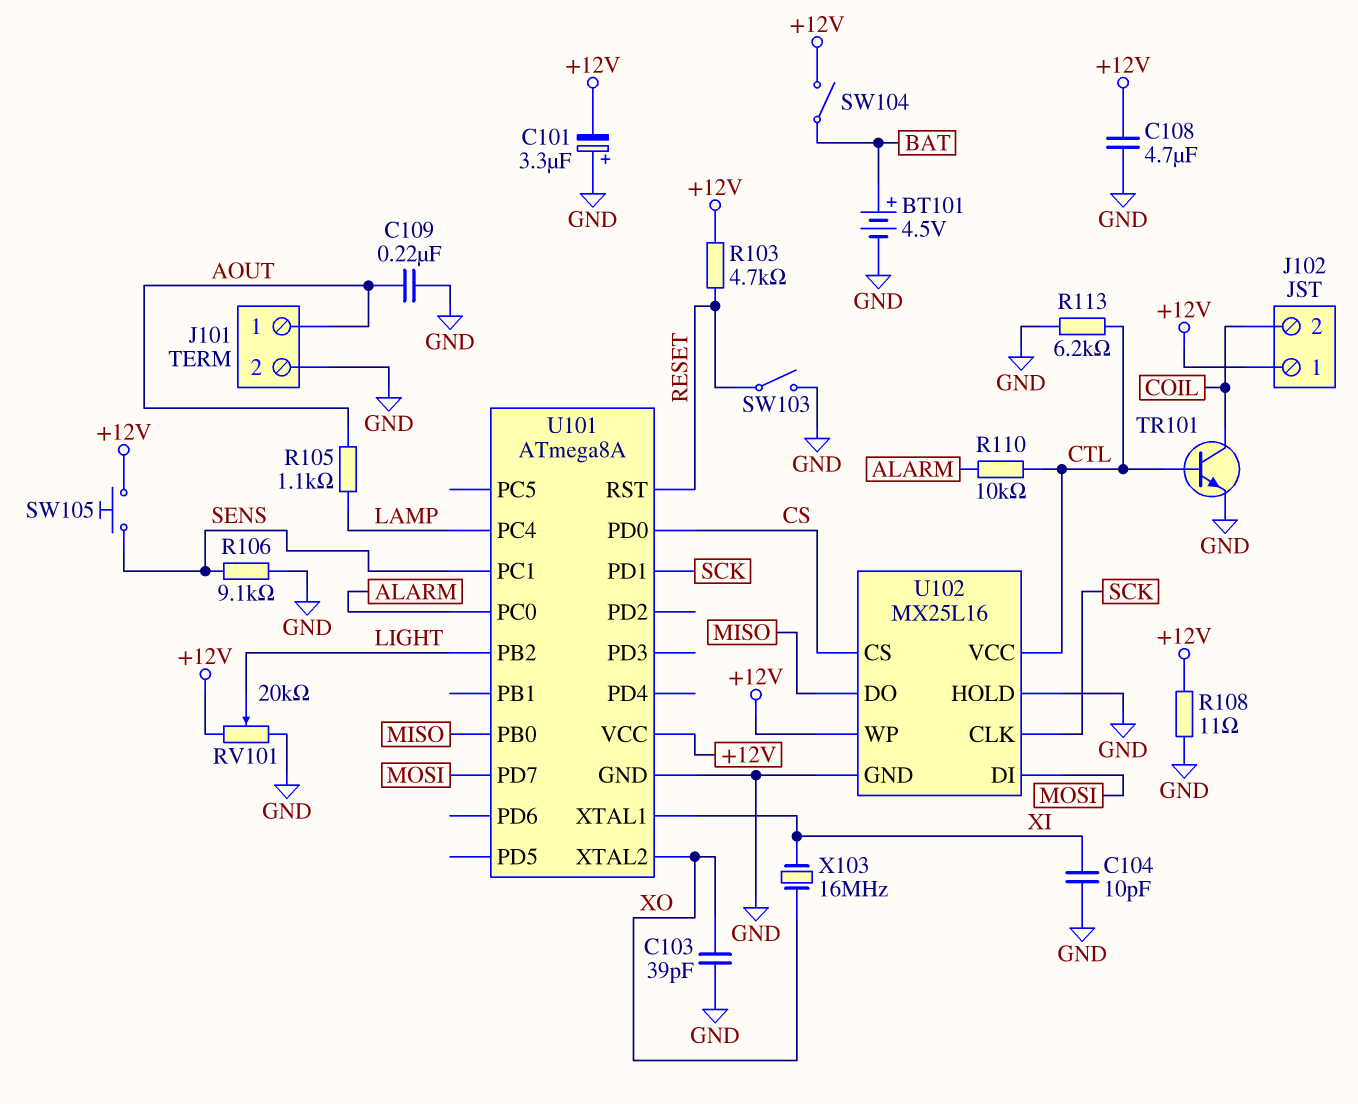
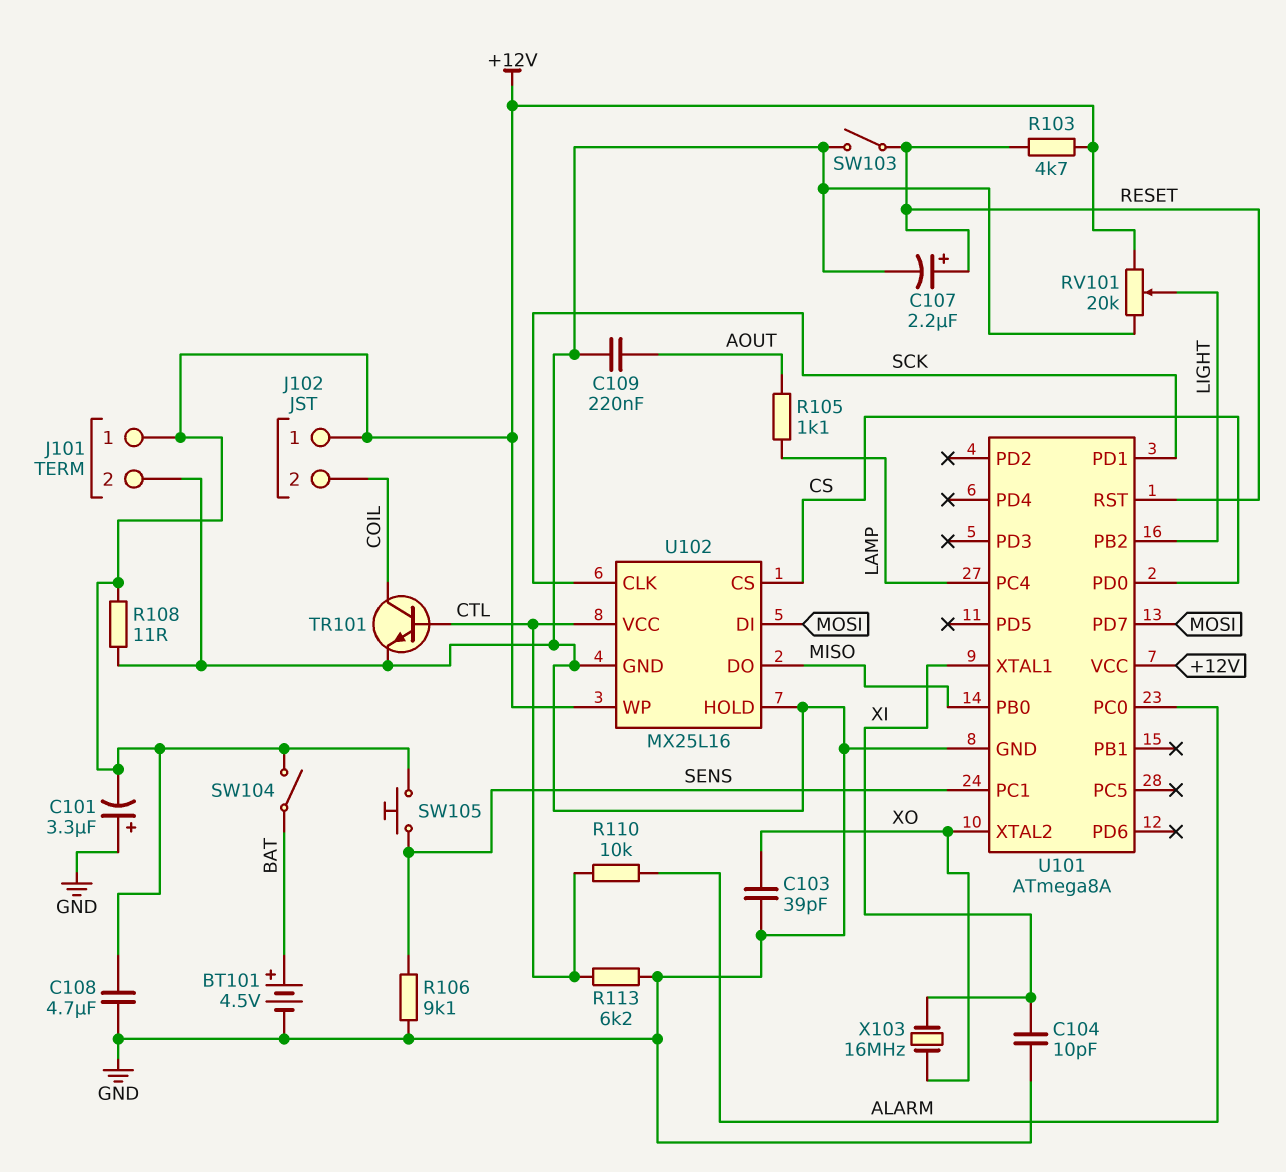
C107: none -> 2.2uF (plus RESET, minus GND)
J101 pin 1: AOUT -> +12V

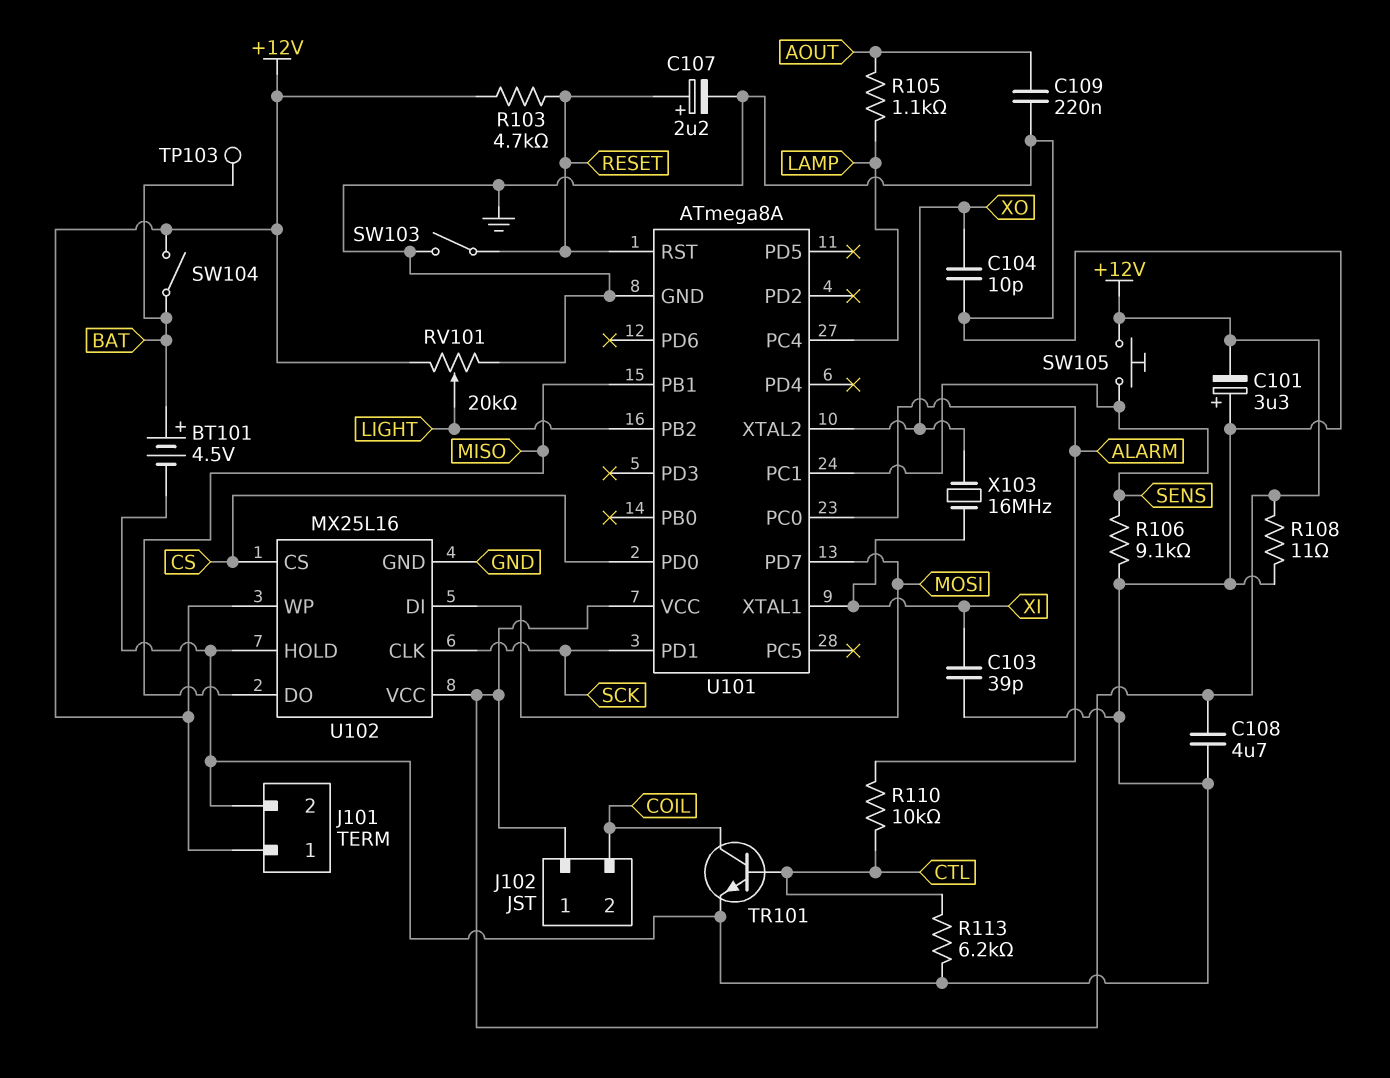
C103: 39pF (GND, XO) -> 39pF (GND, XI)
C104: 10pF (GND, XI) -> 10pF (GND, XO)
TP103: none -> test point (BAT)
U101 pin PB0: MISO -> none
U101 pin PB1: none -> MISO
U102 pin VCC: CTL -> +12V

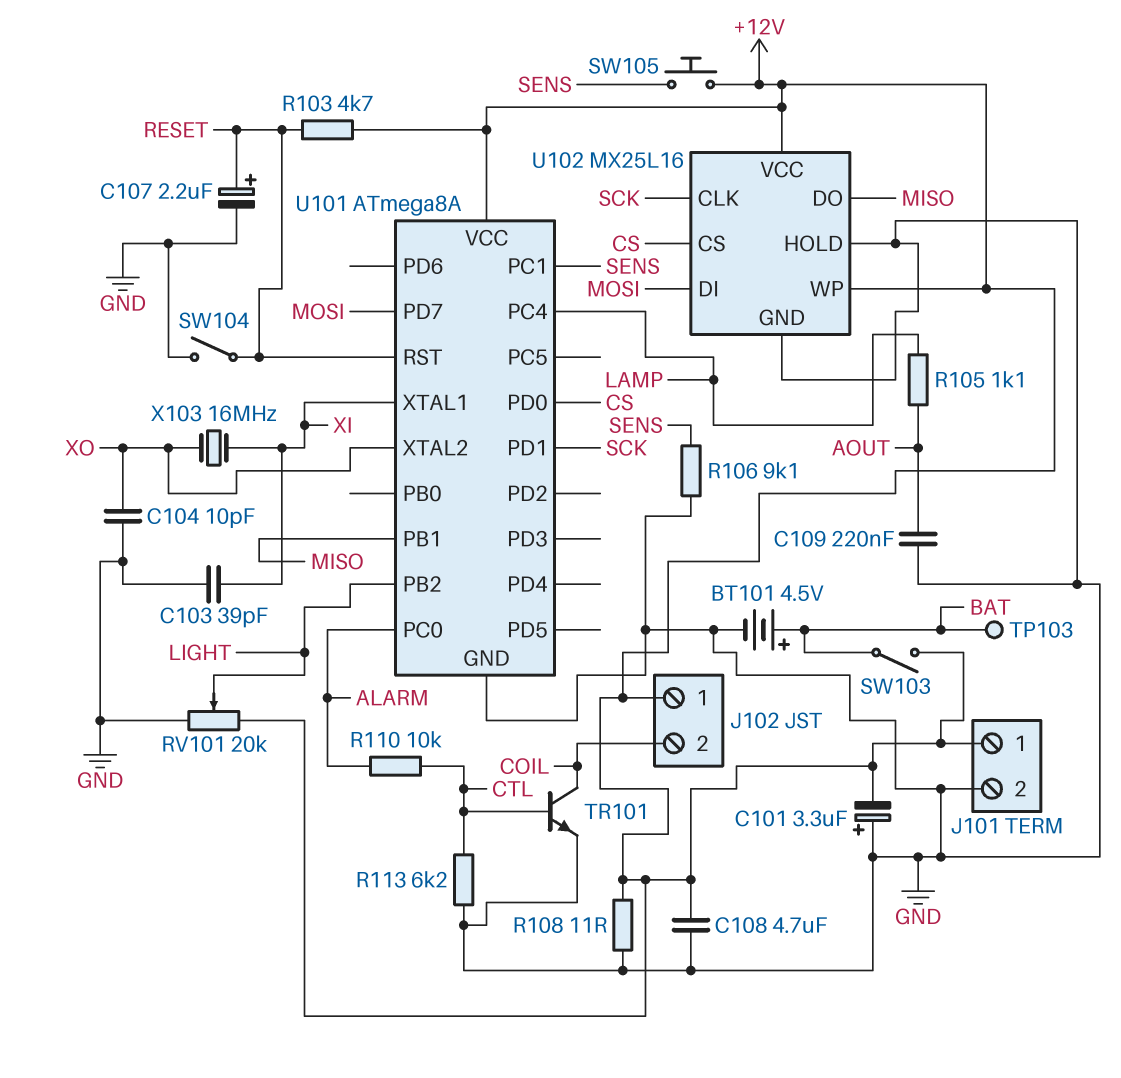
SW103: switch (GND, RESET) -> switch (+12V, BAT)
SW104: switch (+12V, BAT) -> switch (GND, RESET)

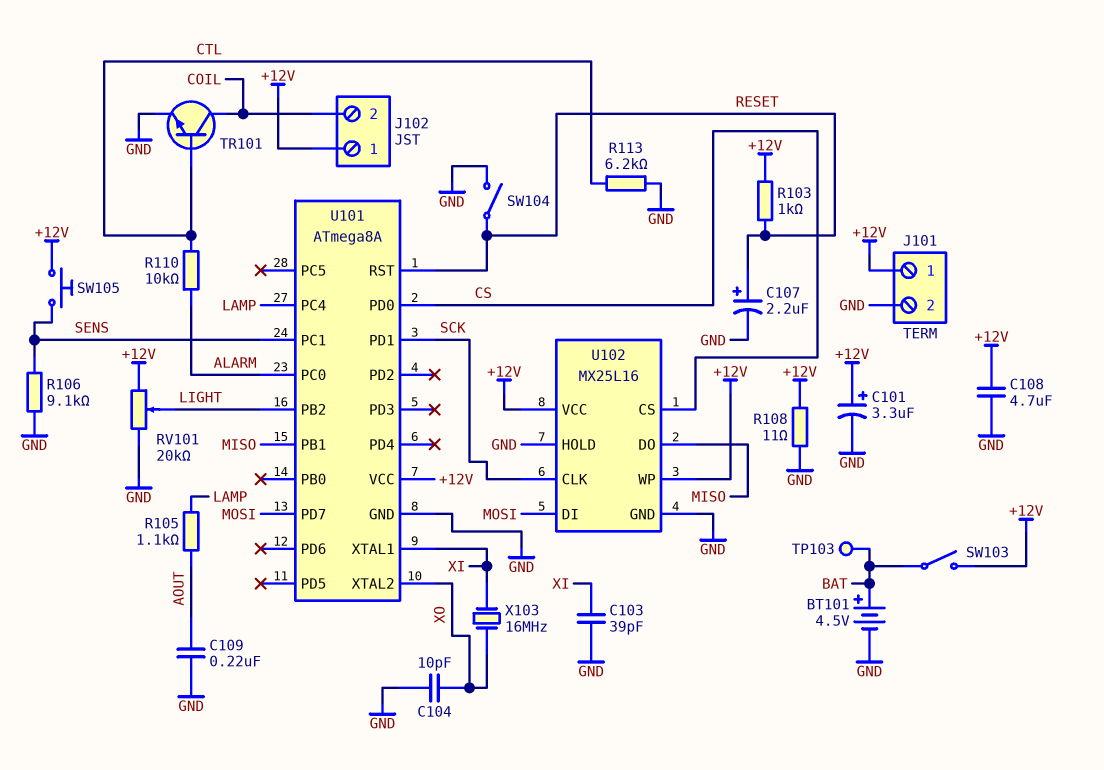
C101: 3.3uF (plus GND, minus +12V) -> 3.3uF (plus +12V, minus GND)
R103: 4.7k (+12V, RESET) -> 1k (+12V, RESET)

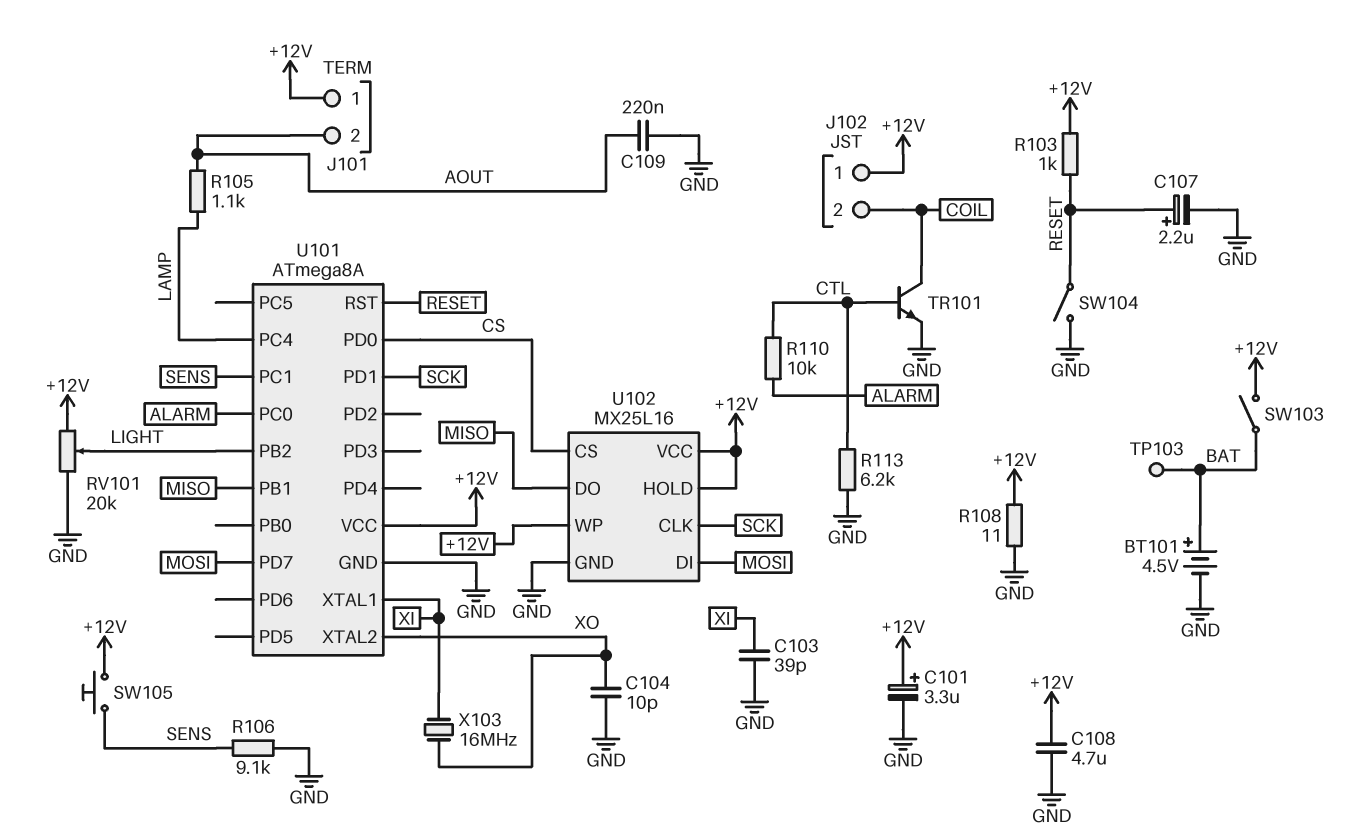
J101 pin 2: GND -> AOUT
U102 pin HOLD: GND -> +12V

